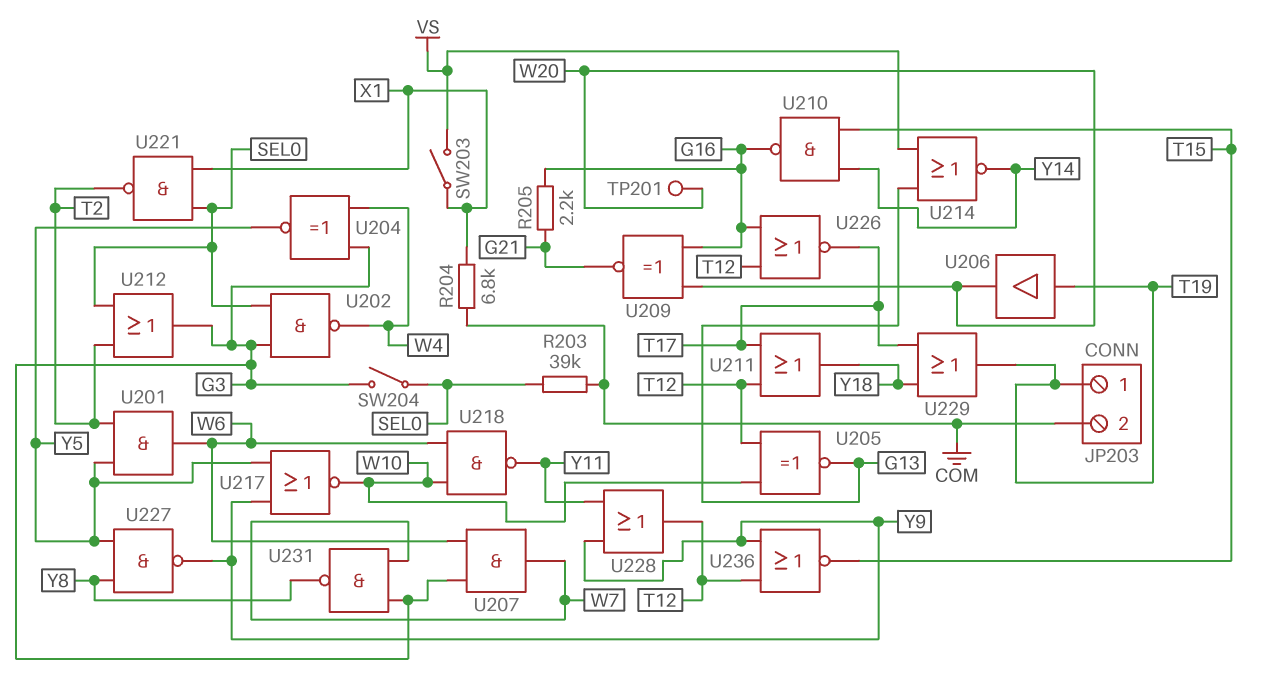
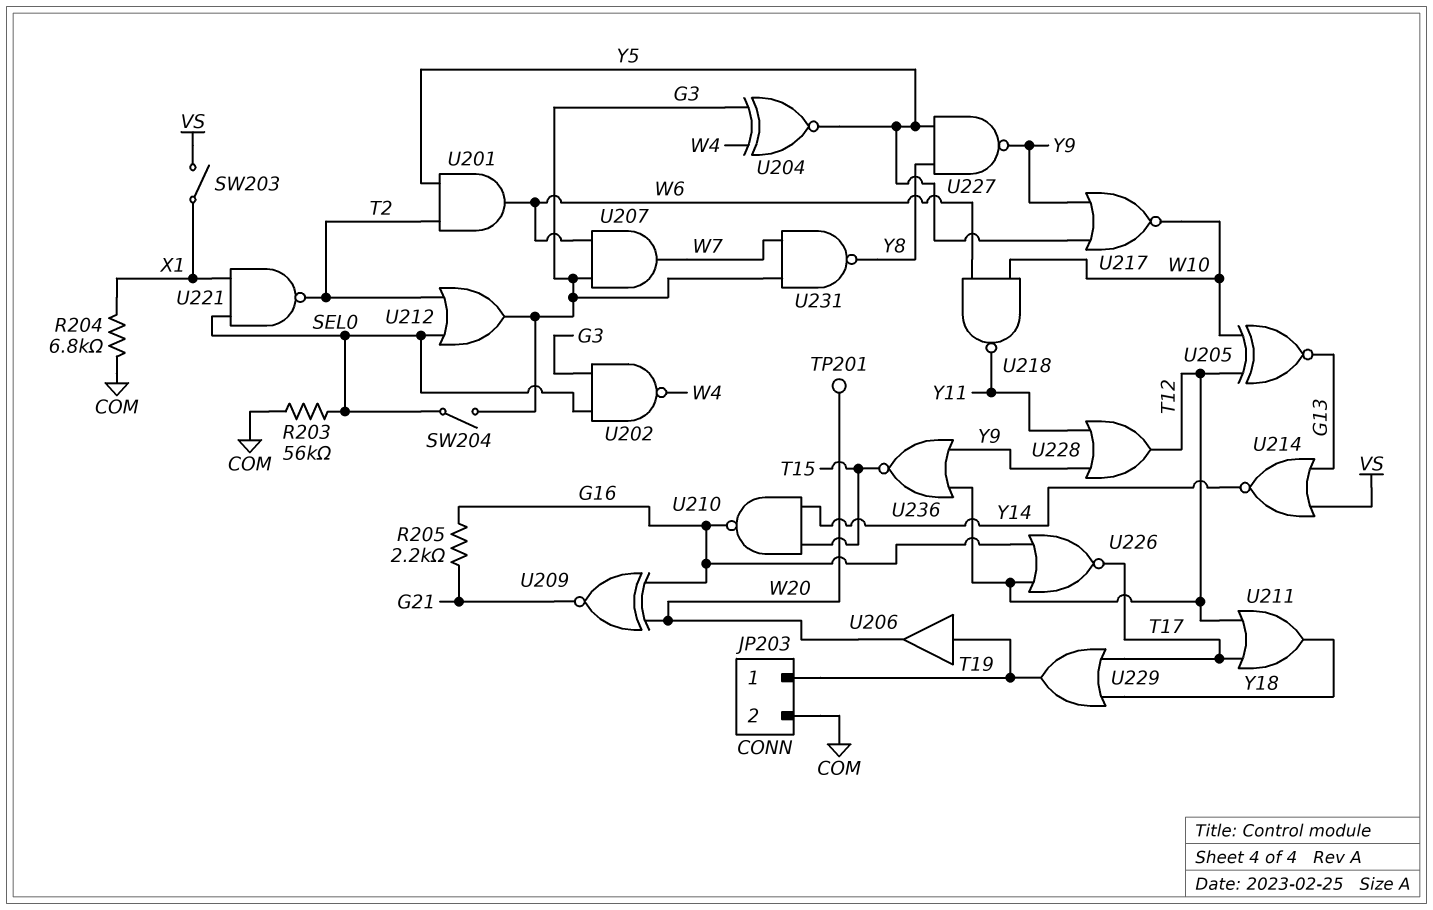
R203: 39k (COM, SEL0) -> 56k (COM, SEL0)

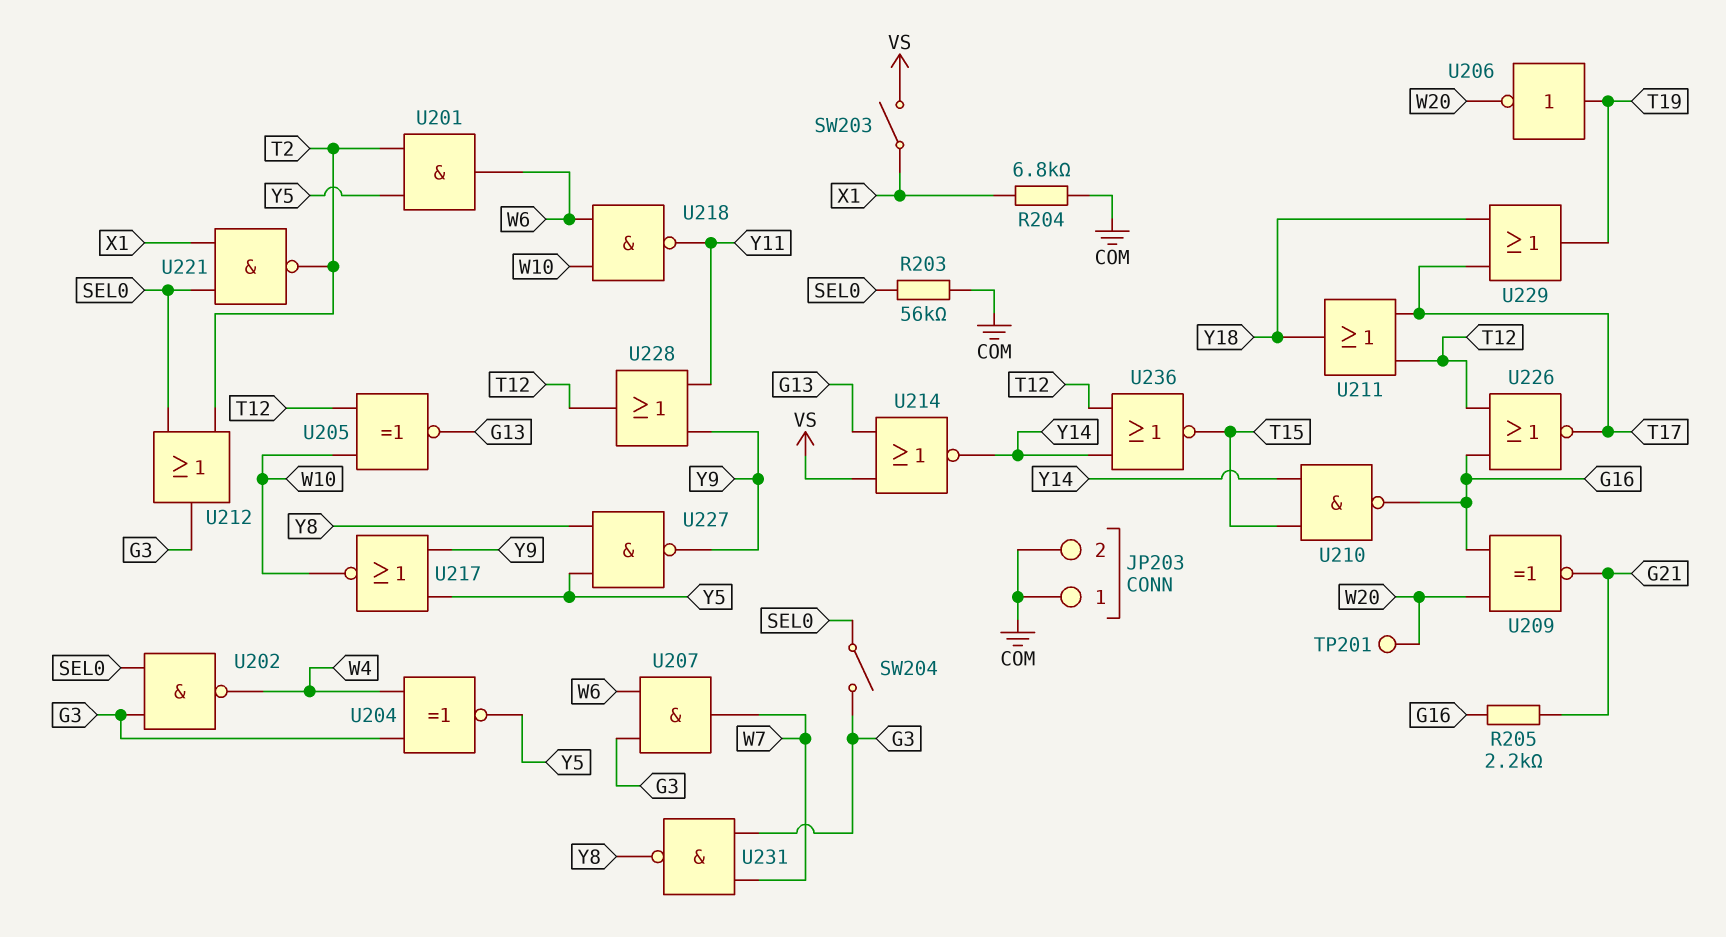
JP203 pin 1: T19 -> COM
U206: buffer (in T19, out W20) -> NOT (in T19, out W20)
U236: NOR (in T12, in Y9, out T15) -> NOR (in T12, in Y14, out T15)

